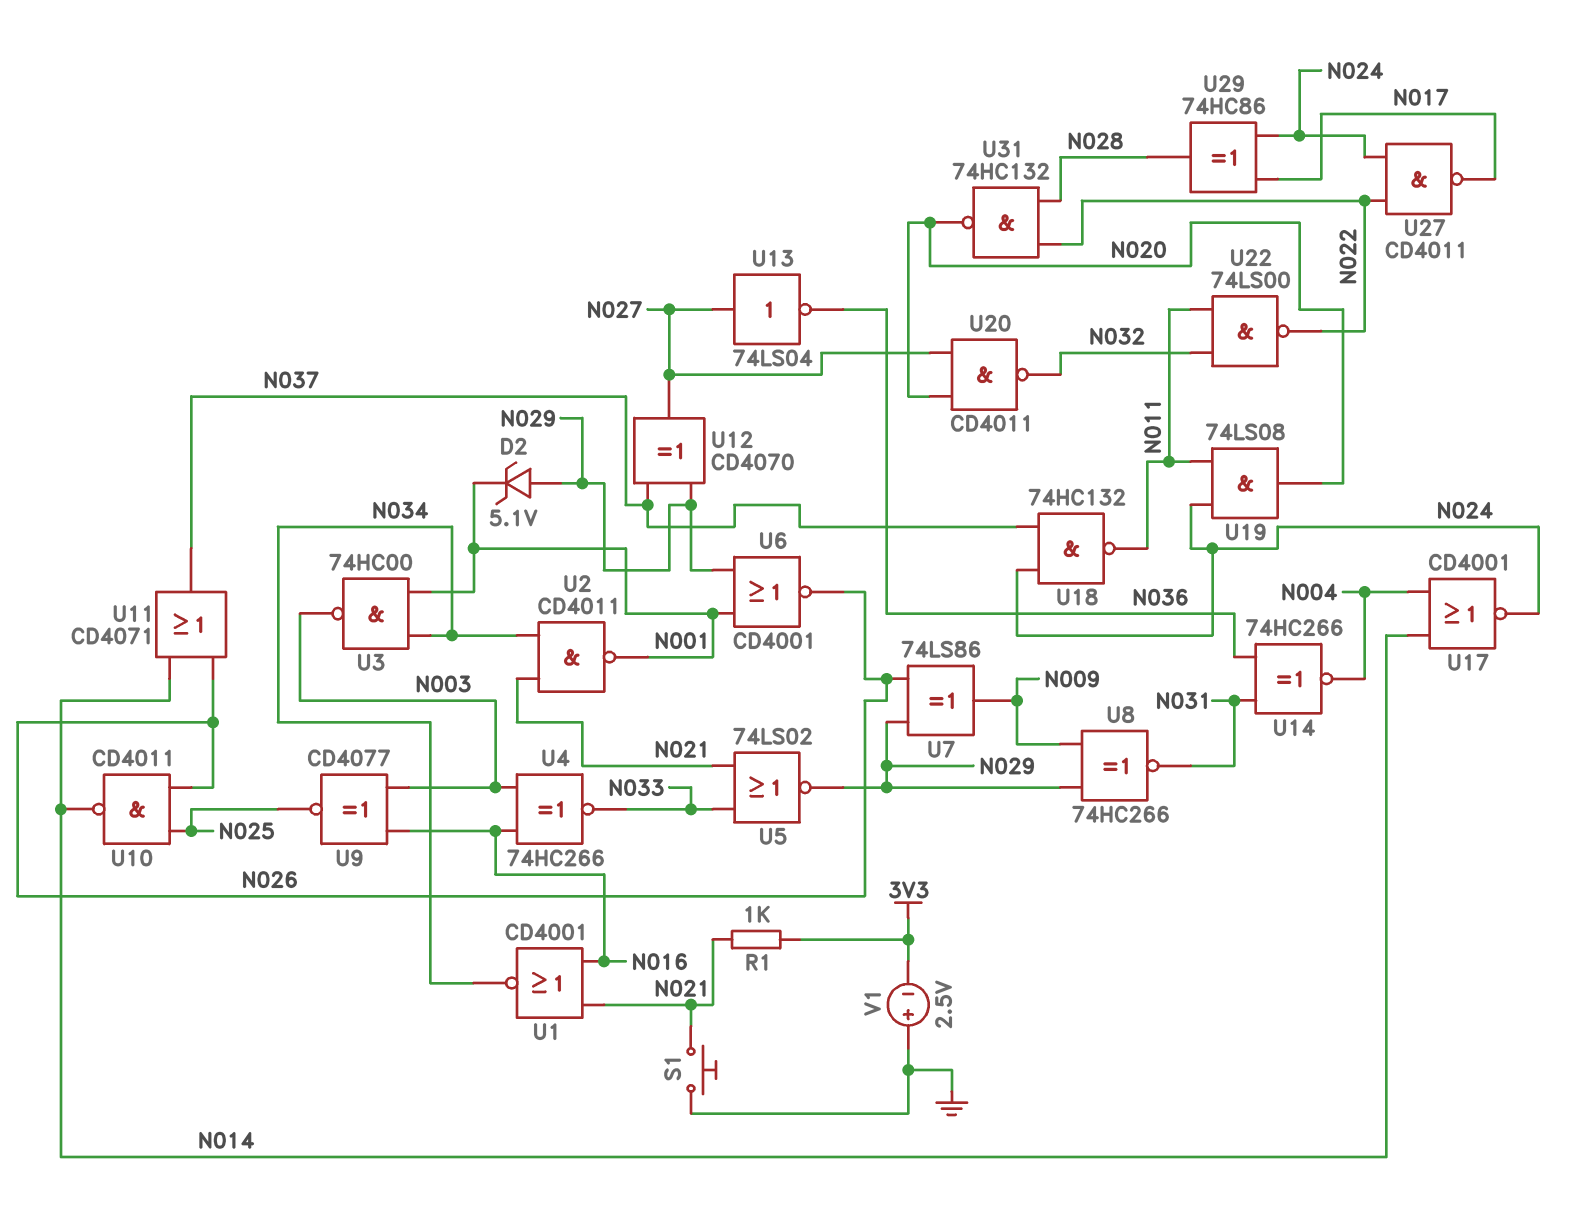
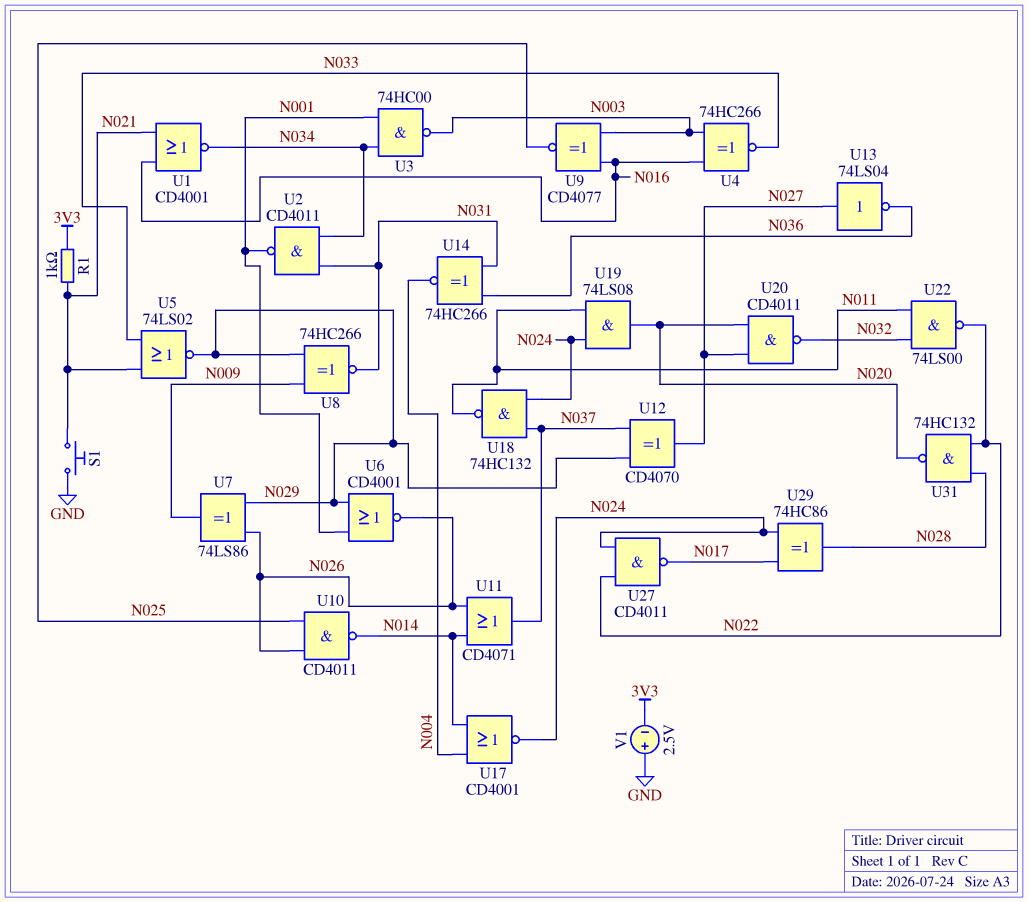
D2: zener 5.1V (A N029, K N001) -> none
U2: NAND CD4011 (in N021, in N034, out N001) -> NAND CD4011 (in N031, in N034, out N001)

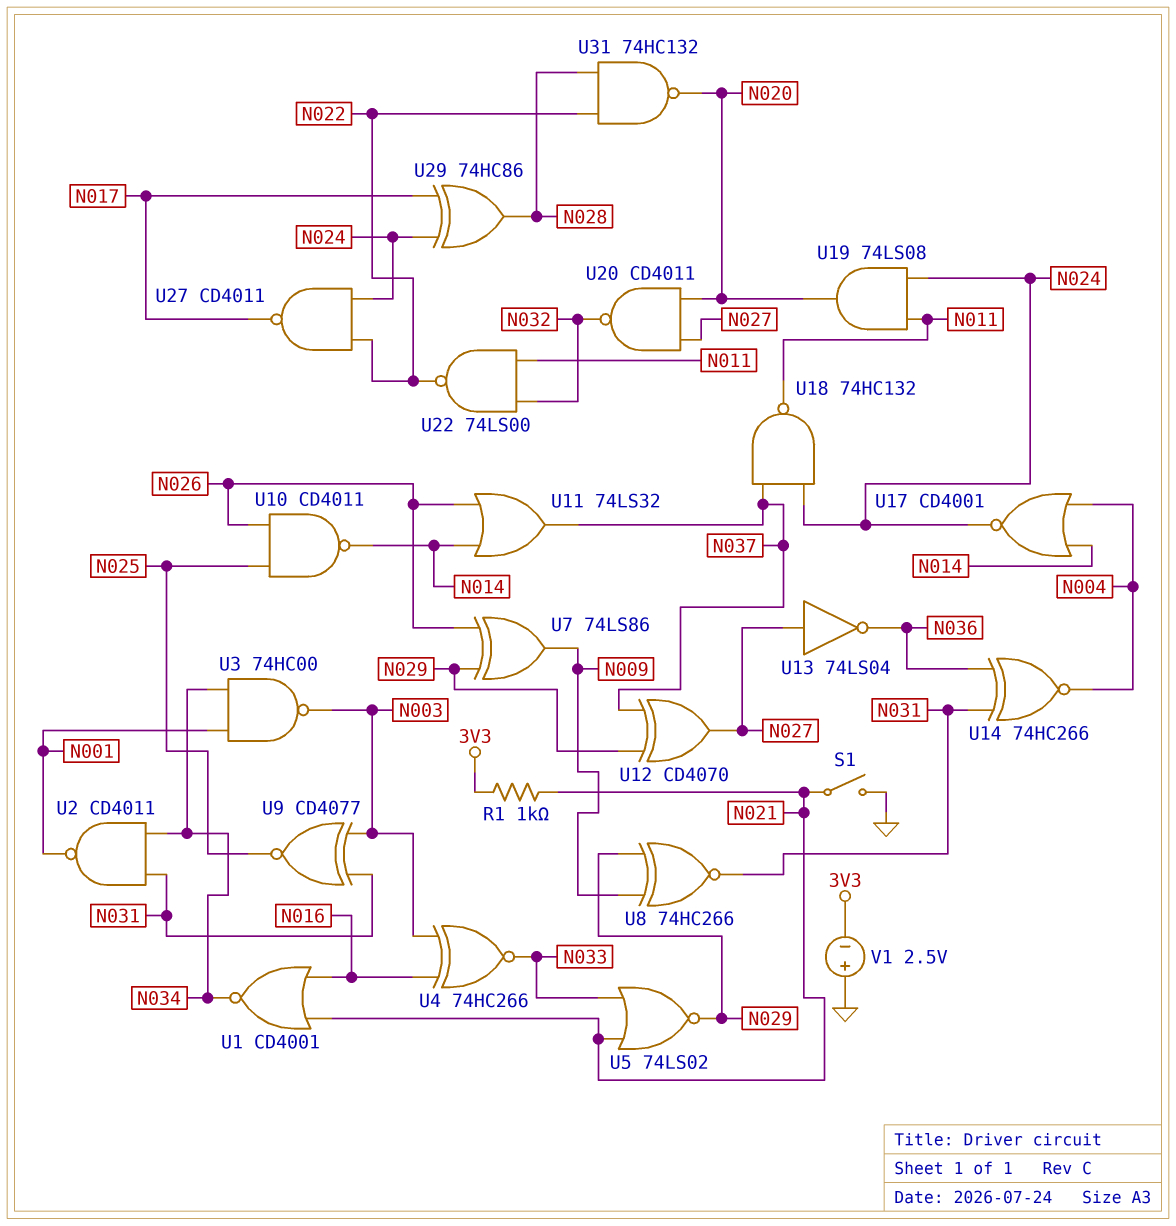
S1: button (GND, N021) -> switch (GND, N021)
U6: NOR CD4001 (in N001, in N029, out N026) -> none
U9: XNOR CD4077 (in N003, in N016, out N025) -> XNOR CD4077 (in N003, in N031, out N025)
U11: OR CD4071 (in N014, in N026, out N037) -> OR 74LS32 (in N014, in N026, out N037)

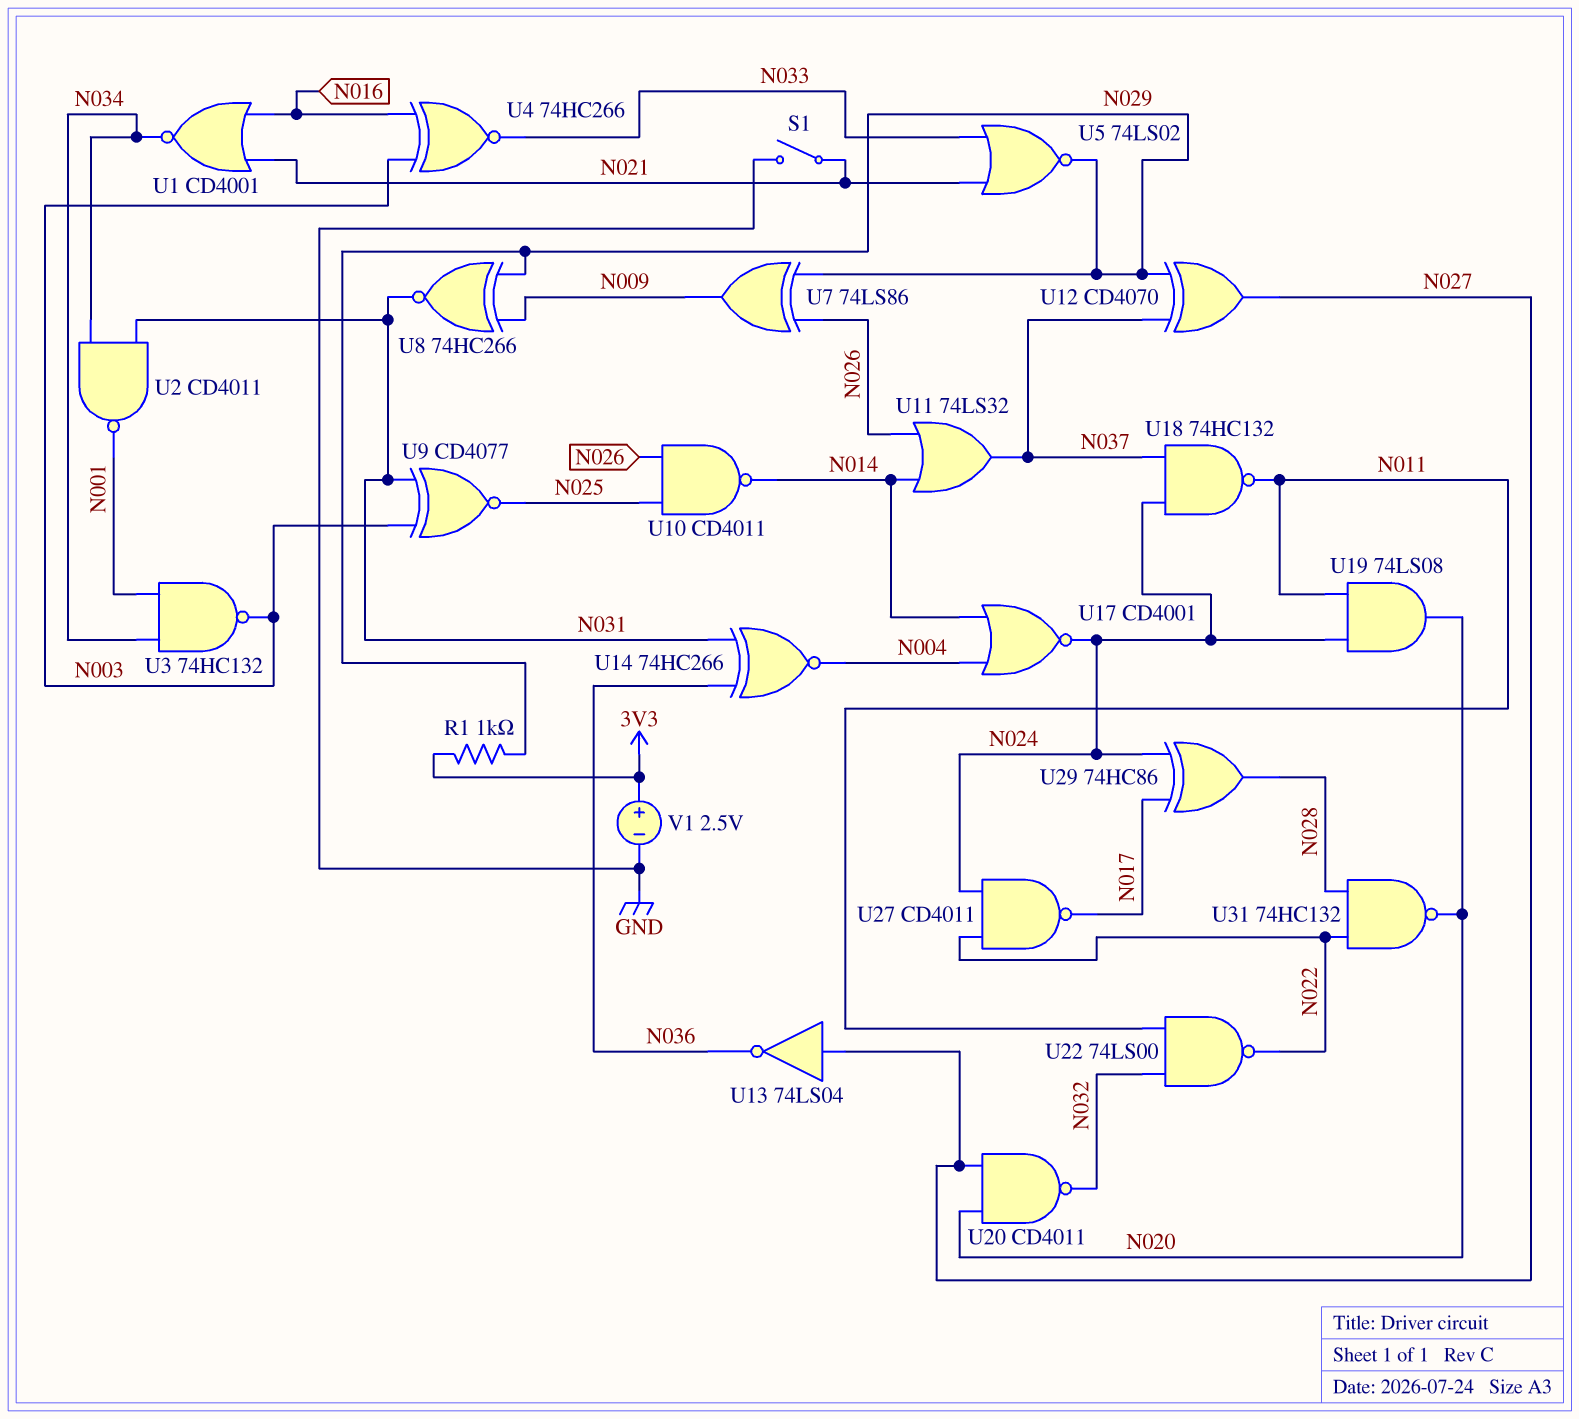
R1: 1k (3V3, N021) -> 1k (3V3, N029)
U3: NAND 74HC00 (in N001, in N034, out N003) -> NAND 74HC132 (in N001, in N034, out N003)
V1: 2.5V (plus GND, minus 3V3) -> 2.5V (plus 3V3, minus GND)

